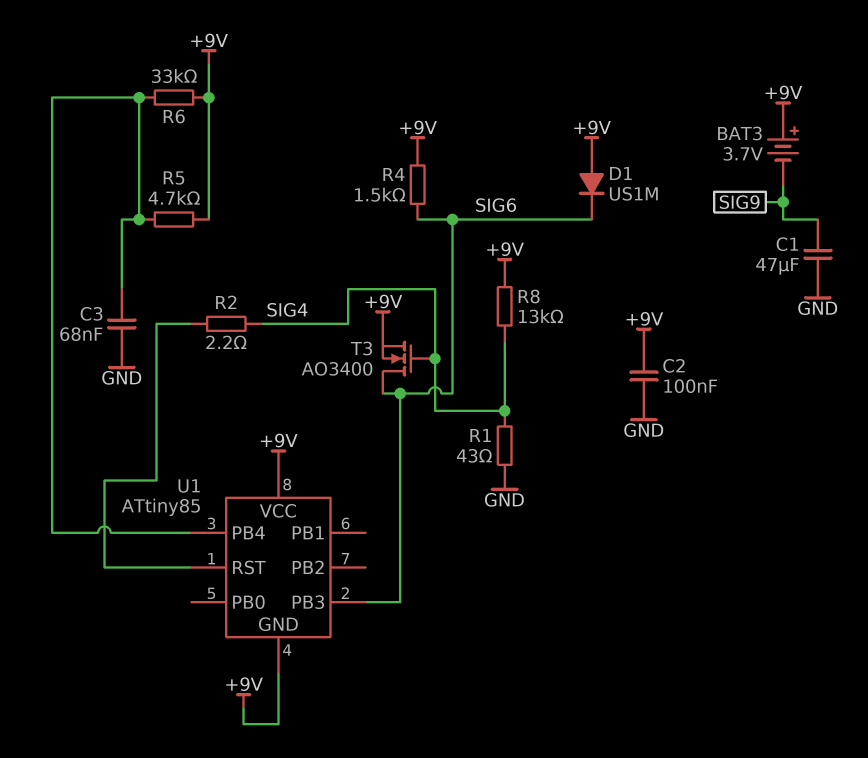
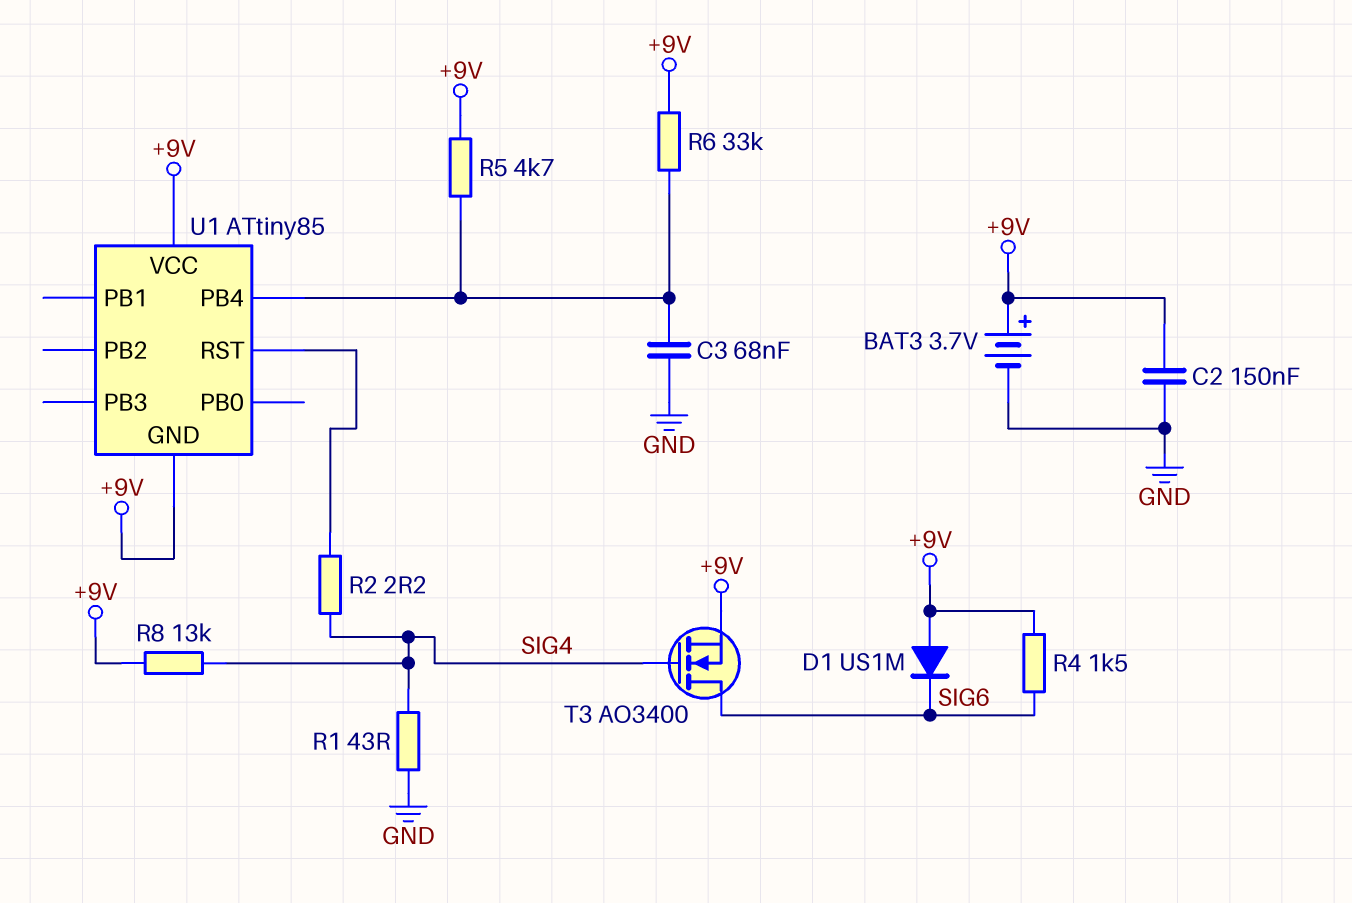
BAT3: 3.7V (plus +9V, minus SIG9) -> 3.7V (plus +9V, minus GND)
C1: 47uF (GND, SIG9) -> none
C2: 100nF (+9V, GND) -> 150nF (+9V, GND)
U1 pin PB3: SIG6 -> none

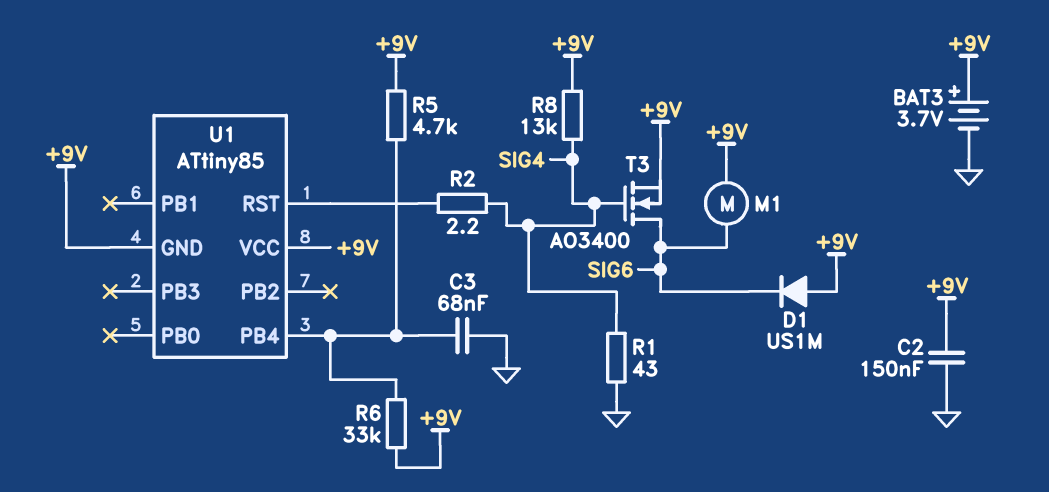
M1: none -> motor (+9V, SIG6)
R4: 1.5k (+9V, SIG6) -> none

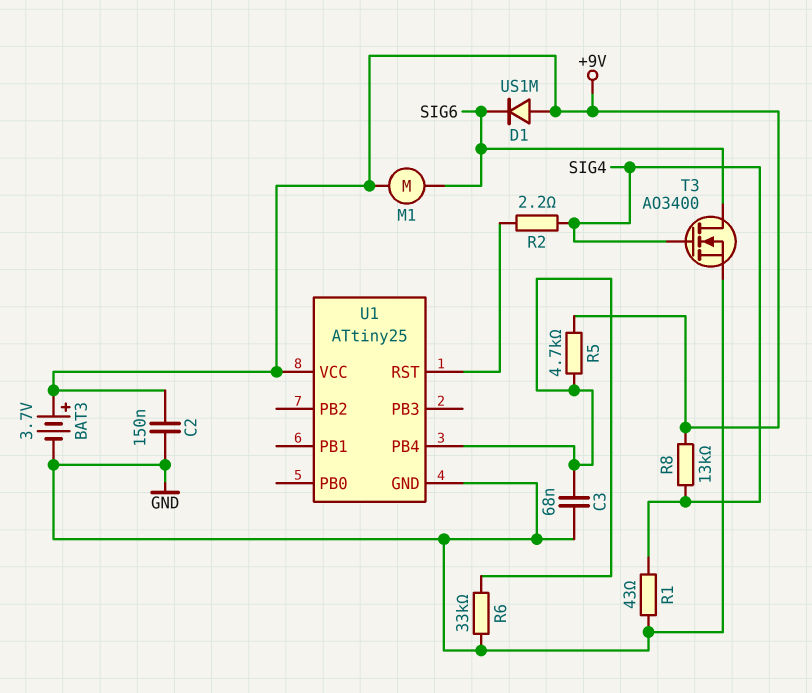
R6: 33k (+9V, U1/PB4) -> 33k (GND, U1/PB4)
T3: NMOS AO3400 (G SIG4, D SIG6, S +9V) -> NMOS AO3400 (G SIG4, D SIG6, S GND)
U1: ATtiny85 -> ATtiny25
U1 pin GND: +9V -> GND

